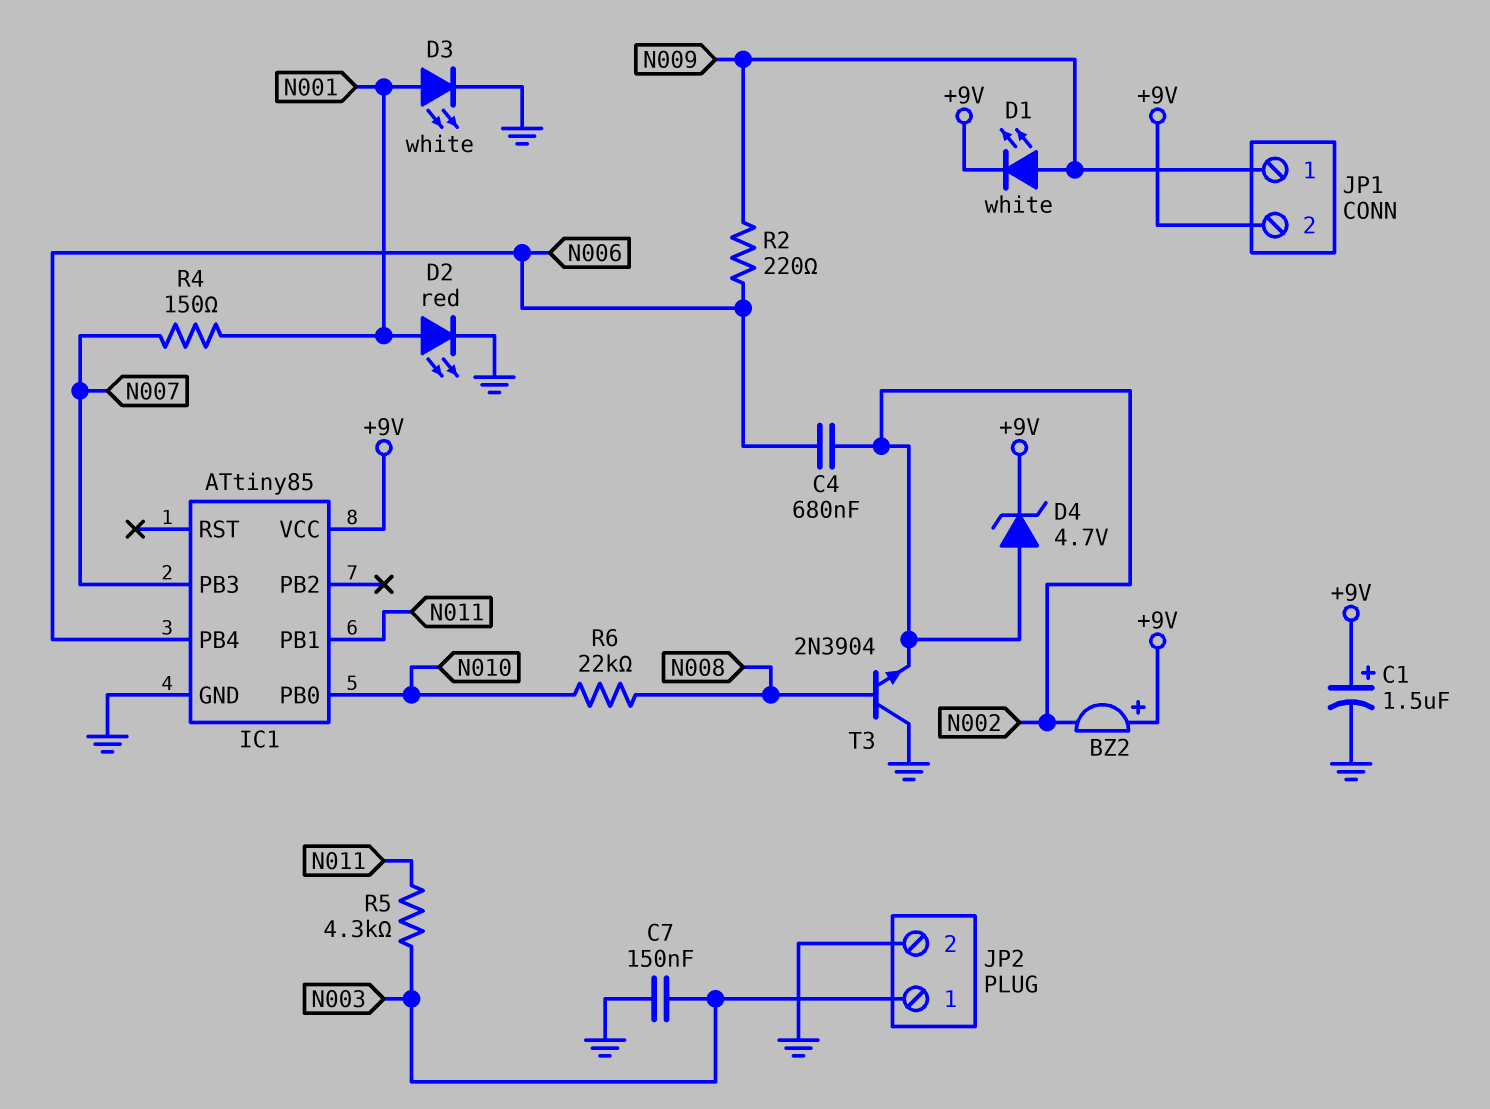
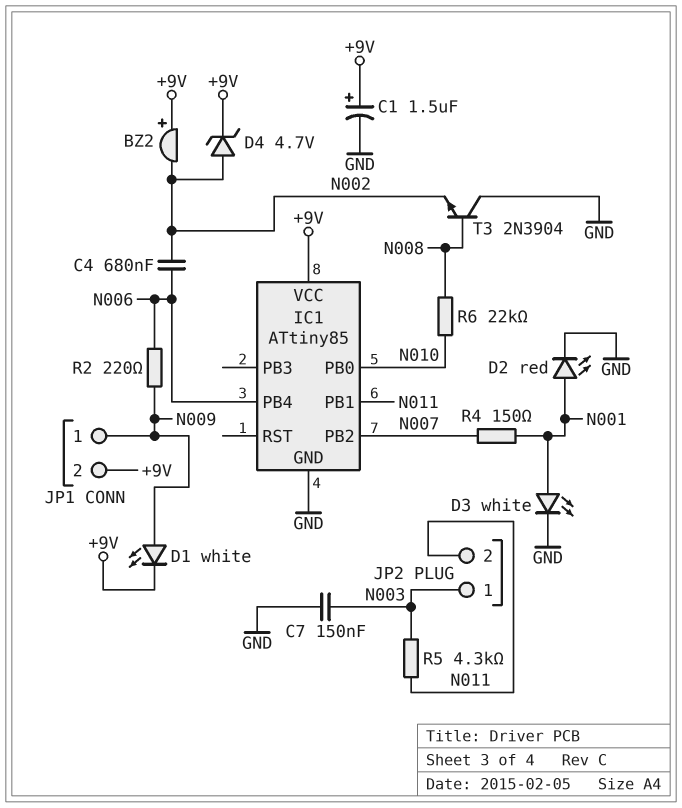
IC1 pin PB2: none -> N007
IC1 pin PB3: N007 -> none
JP2 pin 2: GND -> N011

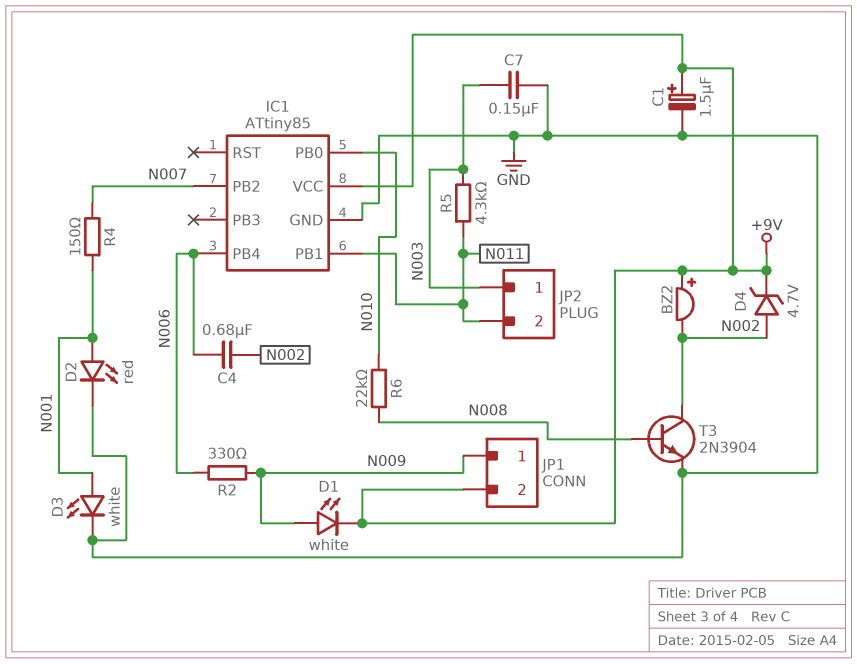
R2: 220 (N006, N009) -> 330 (N006, N009)
T3: NPN 2N3904 (B N008, C GND, E N002) -> NPN 2N3904 (B N008, C N002, E GND)

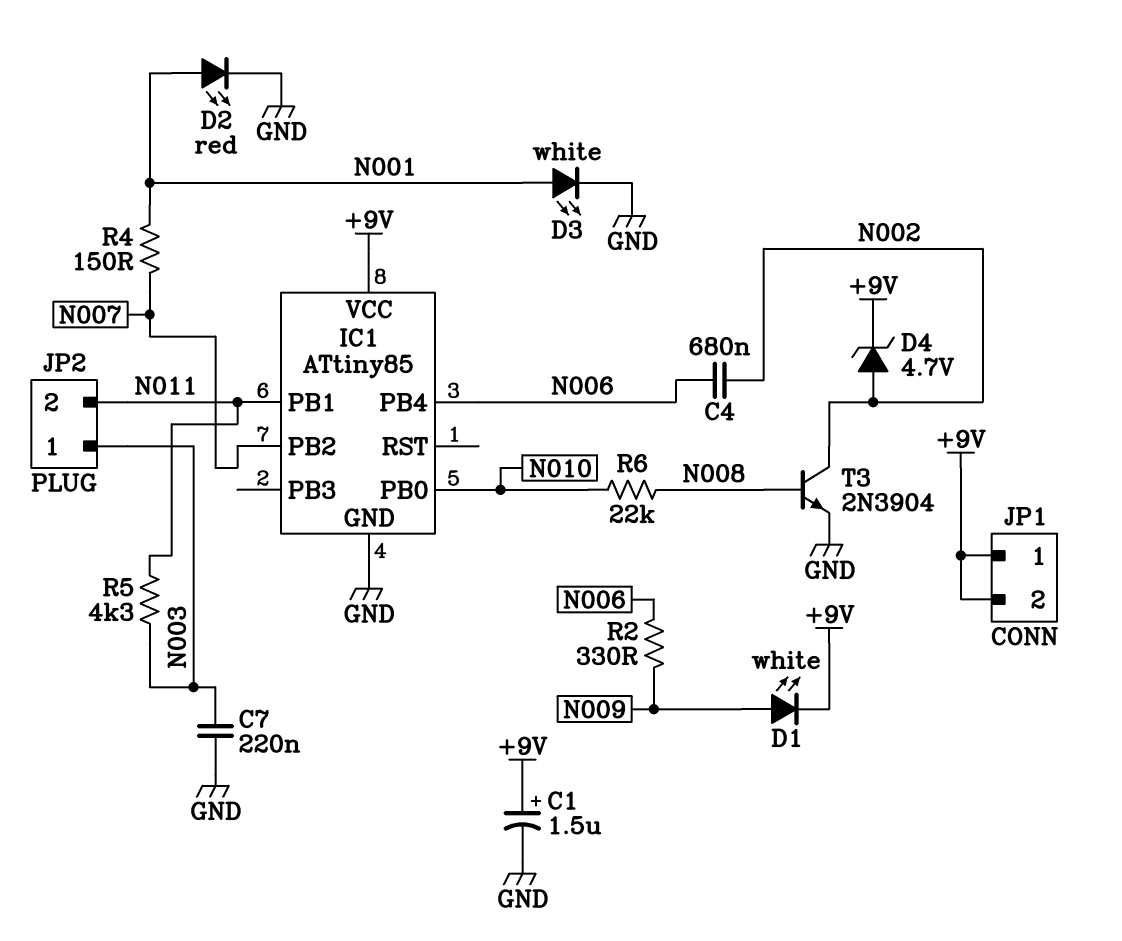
BZ2: buzzer (plus +9V, minus N002) -> none
C7: 150nF (GND, N003) -> 220nF (GND, N003)
JP1 pin 1: N009 -> +9V

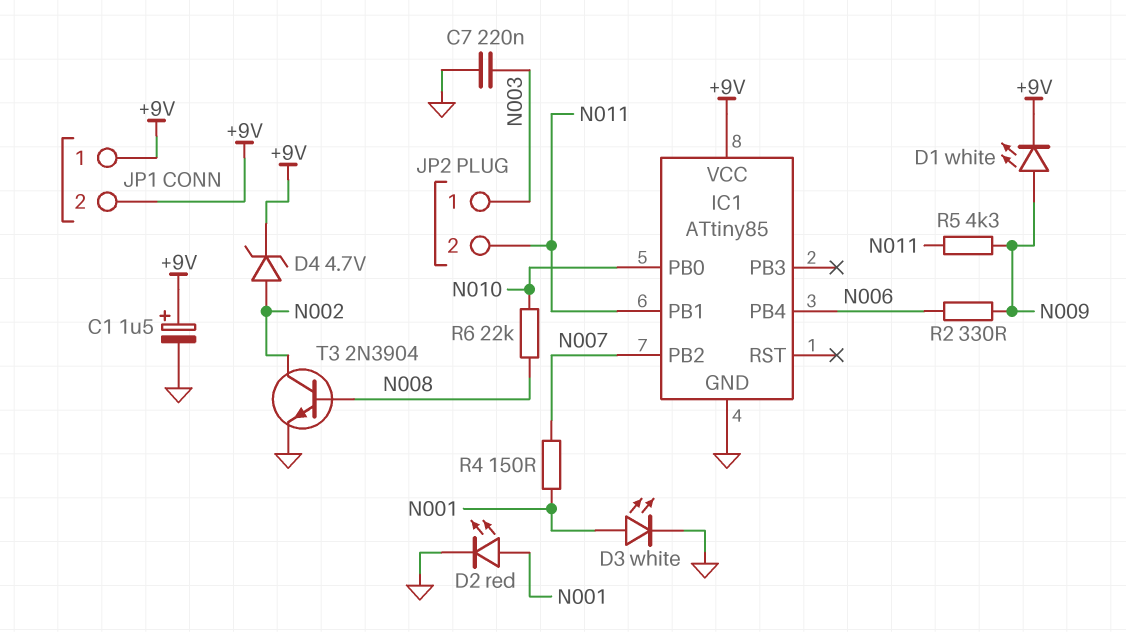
C4: 680nF (N002, N006) -> none
R5: 4.3k (N003, N011) -> 4.3k (N009, N011)

